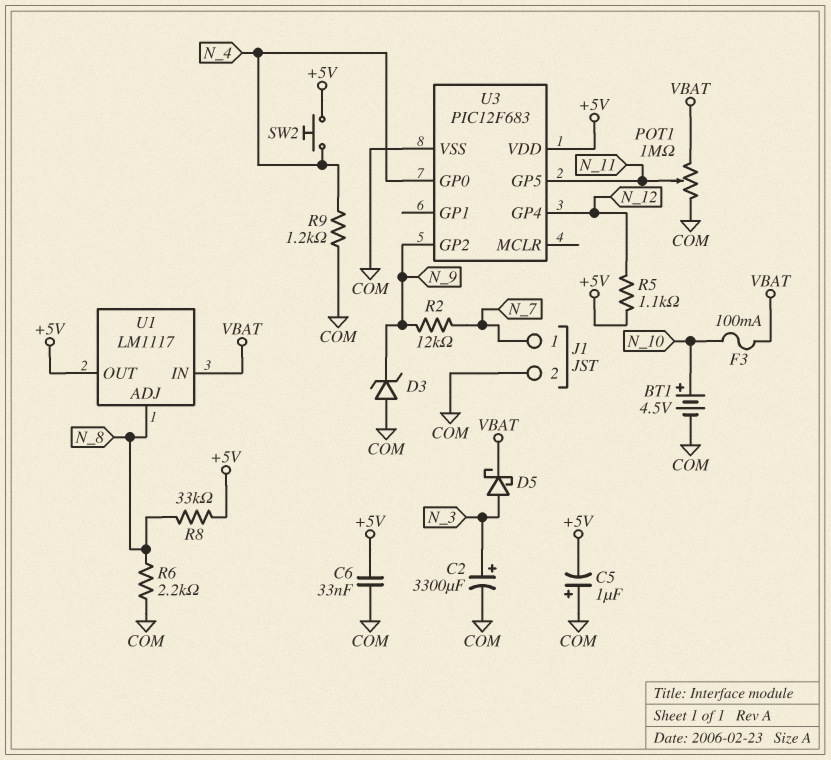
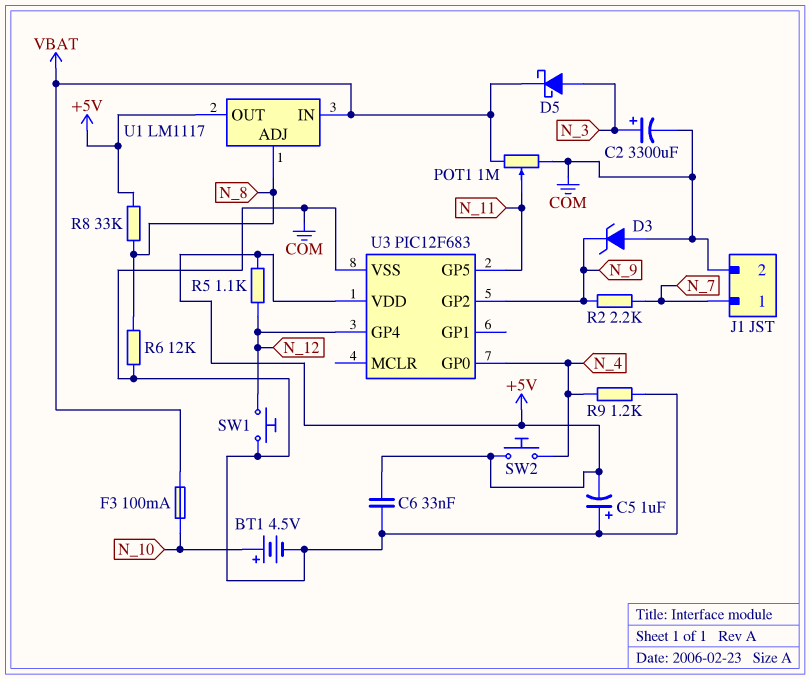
R2: 12k (N_7, N_9) -> 2.2k (N_7, N_9)
R6: 2.2k (COM, N_8) -> 12k (COM, N_8)
SW1: none -> button (COM, N_12)

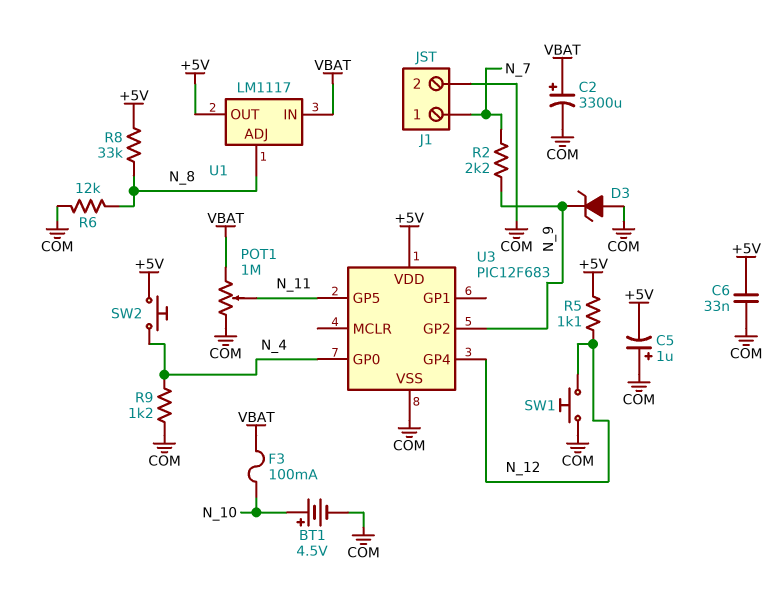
C2: 3300uF (plus N_3, minus COM) -> 3300uF (plus VBAT, minus COM)
D5: schottky (A N_3, K VBAT) -> none

